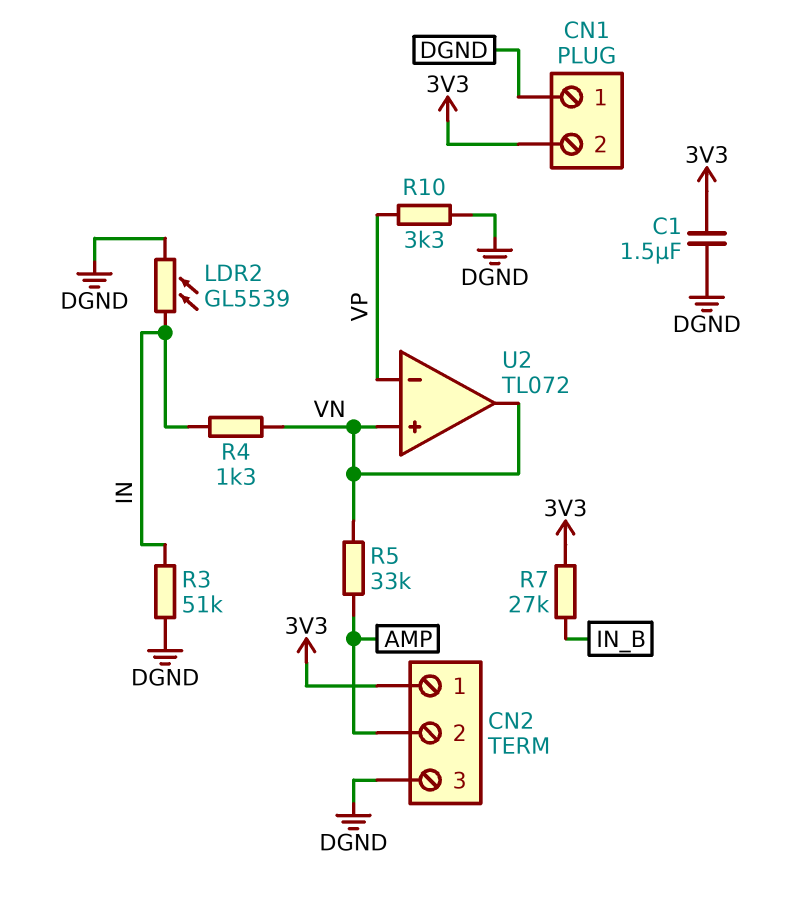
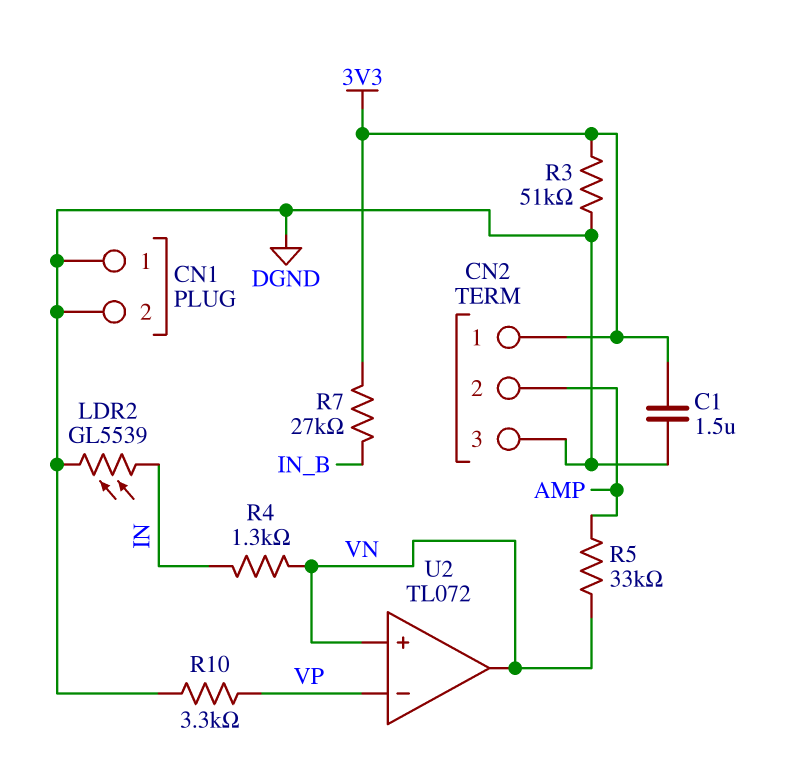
CN1 pin 2: 3V3 -> DGND
R3: 51k (DGND, IN) -> 51k (3V3, DGND)

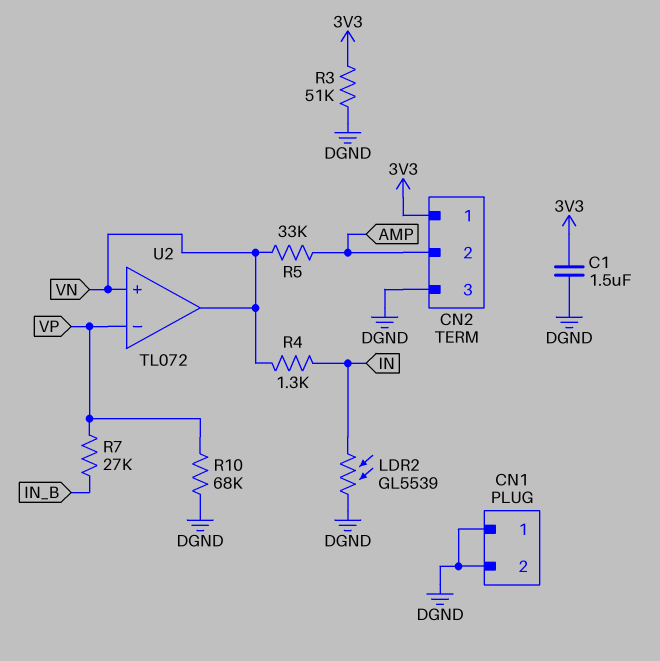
R7: 27k (3V3, IN_B) -> 27k (IN_B, VP)
R10: 3.3k (DGND, VP) -> 68k (DGND, VP)

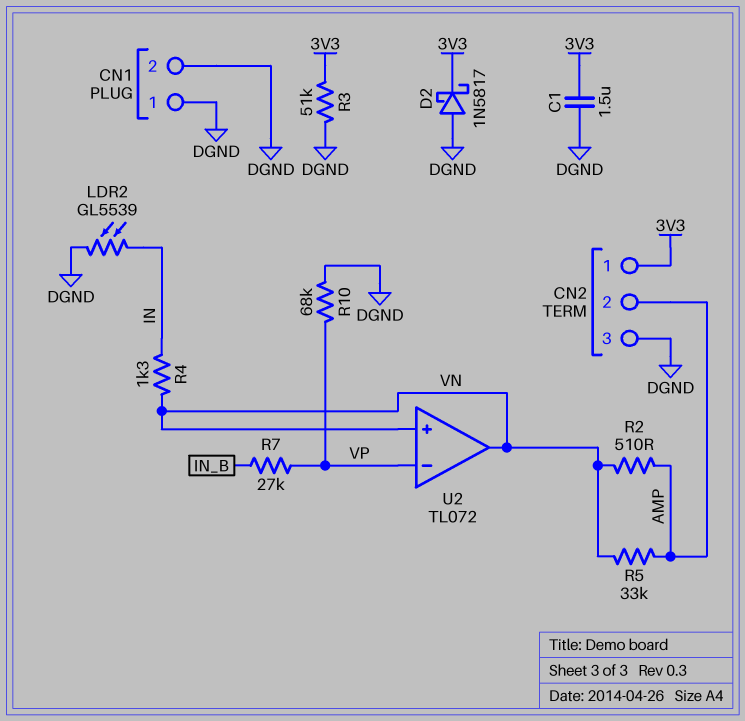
D2: none -> schottky 1N5817 (A DGND, K 3V3)
R2: none -> 510 (AMP, VN)

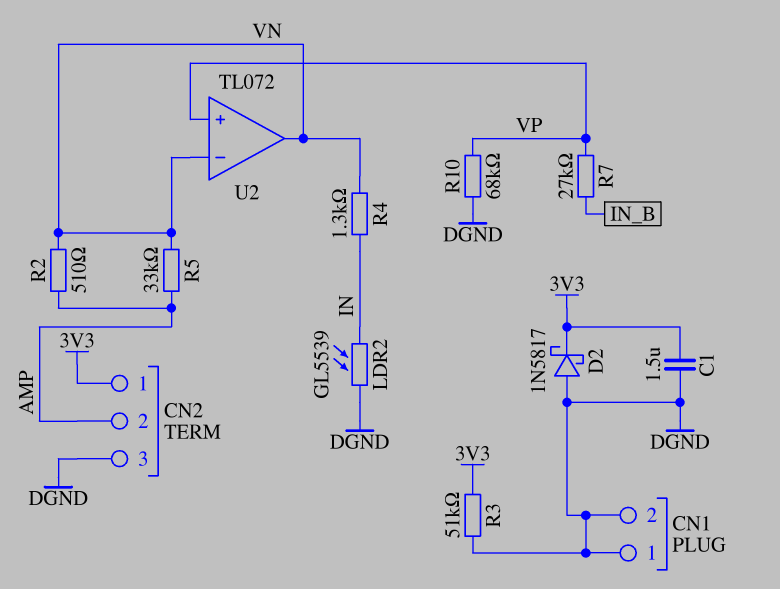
U2 pin in+: VN -> VP
U2 pin in-: VP -> VN

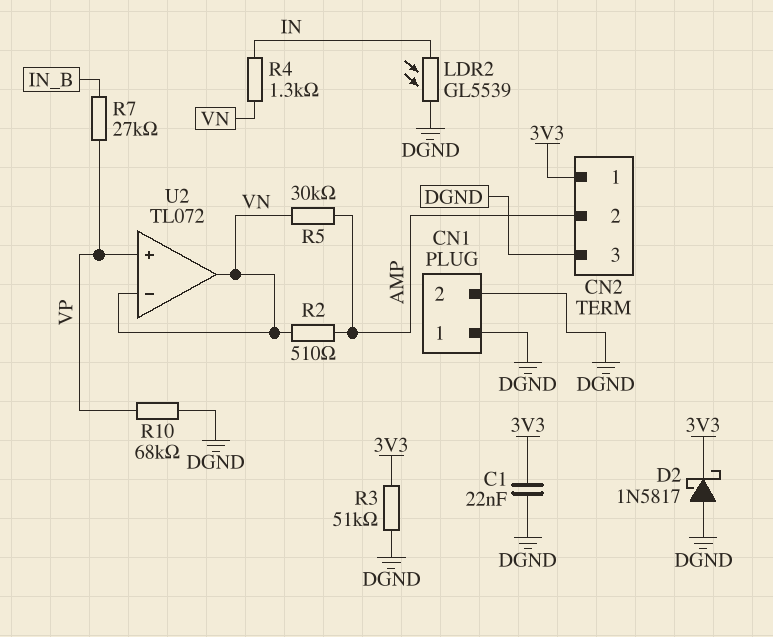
C1: 1.5uF (3V3, DGND) -> 22nF (3V3, DGND)
R5: 33k (AMP, VN) -> 30k (AMP, VN)

